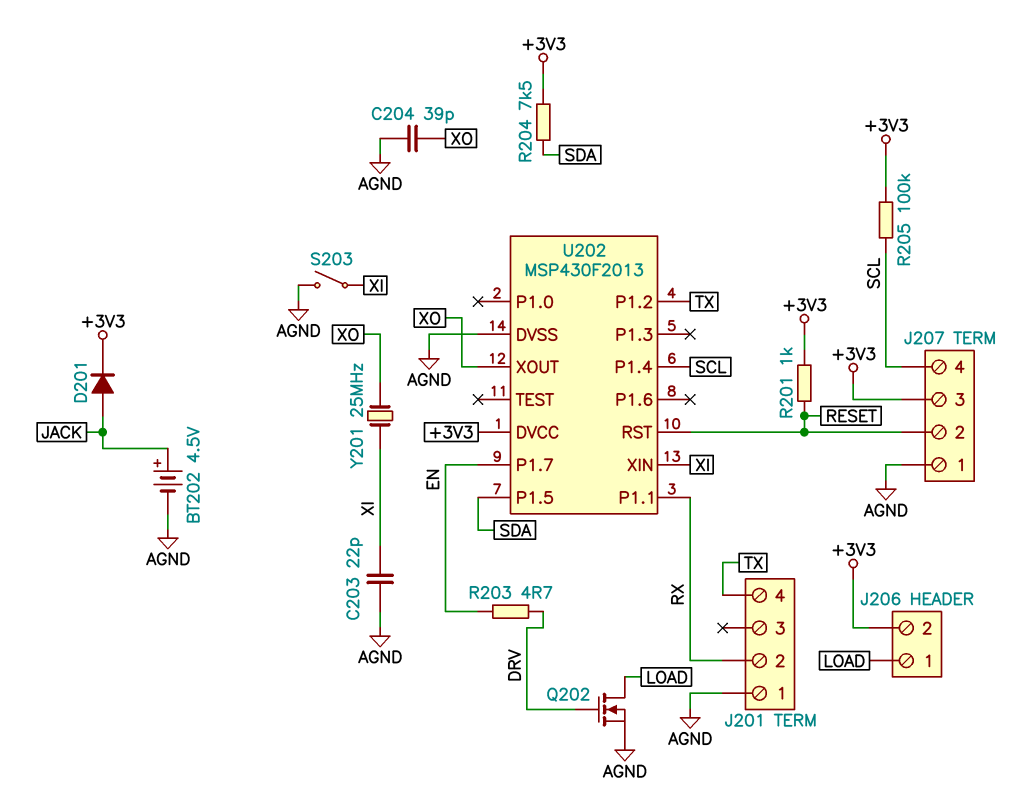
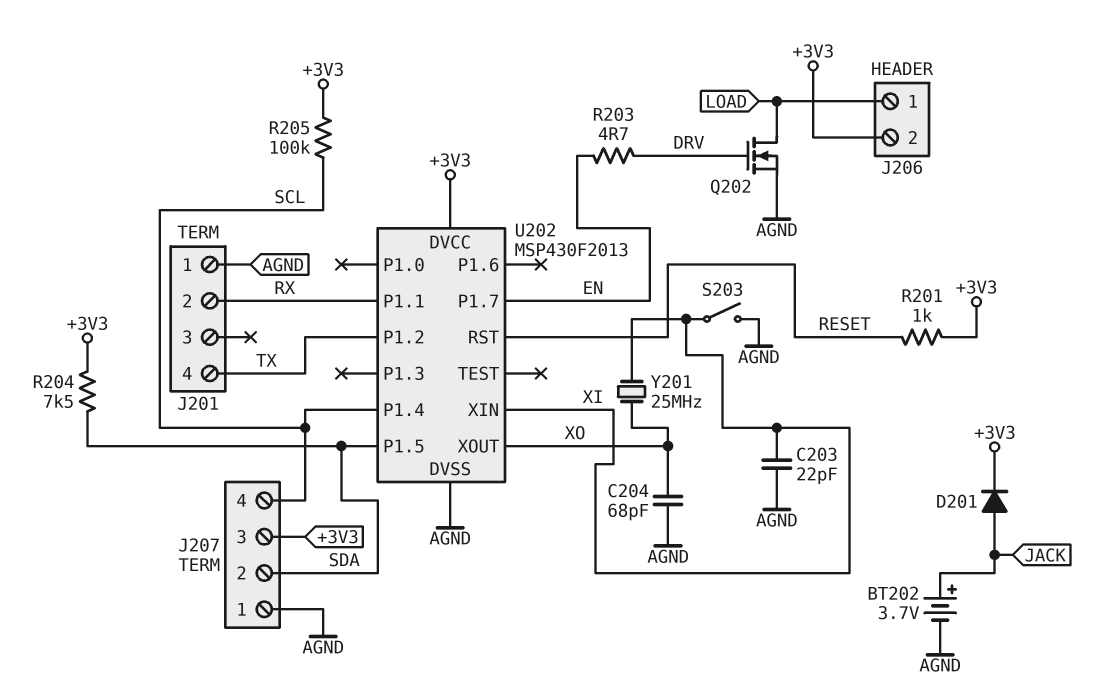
BT202: 4.5V (plus JACK, minus AGND) -> 3.7V (plus JACK, minus AGND)
C204: 39pF (AGND, XO) -> 68pF (AGND, XO)
J207 pin 2: RESET -> SDA

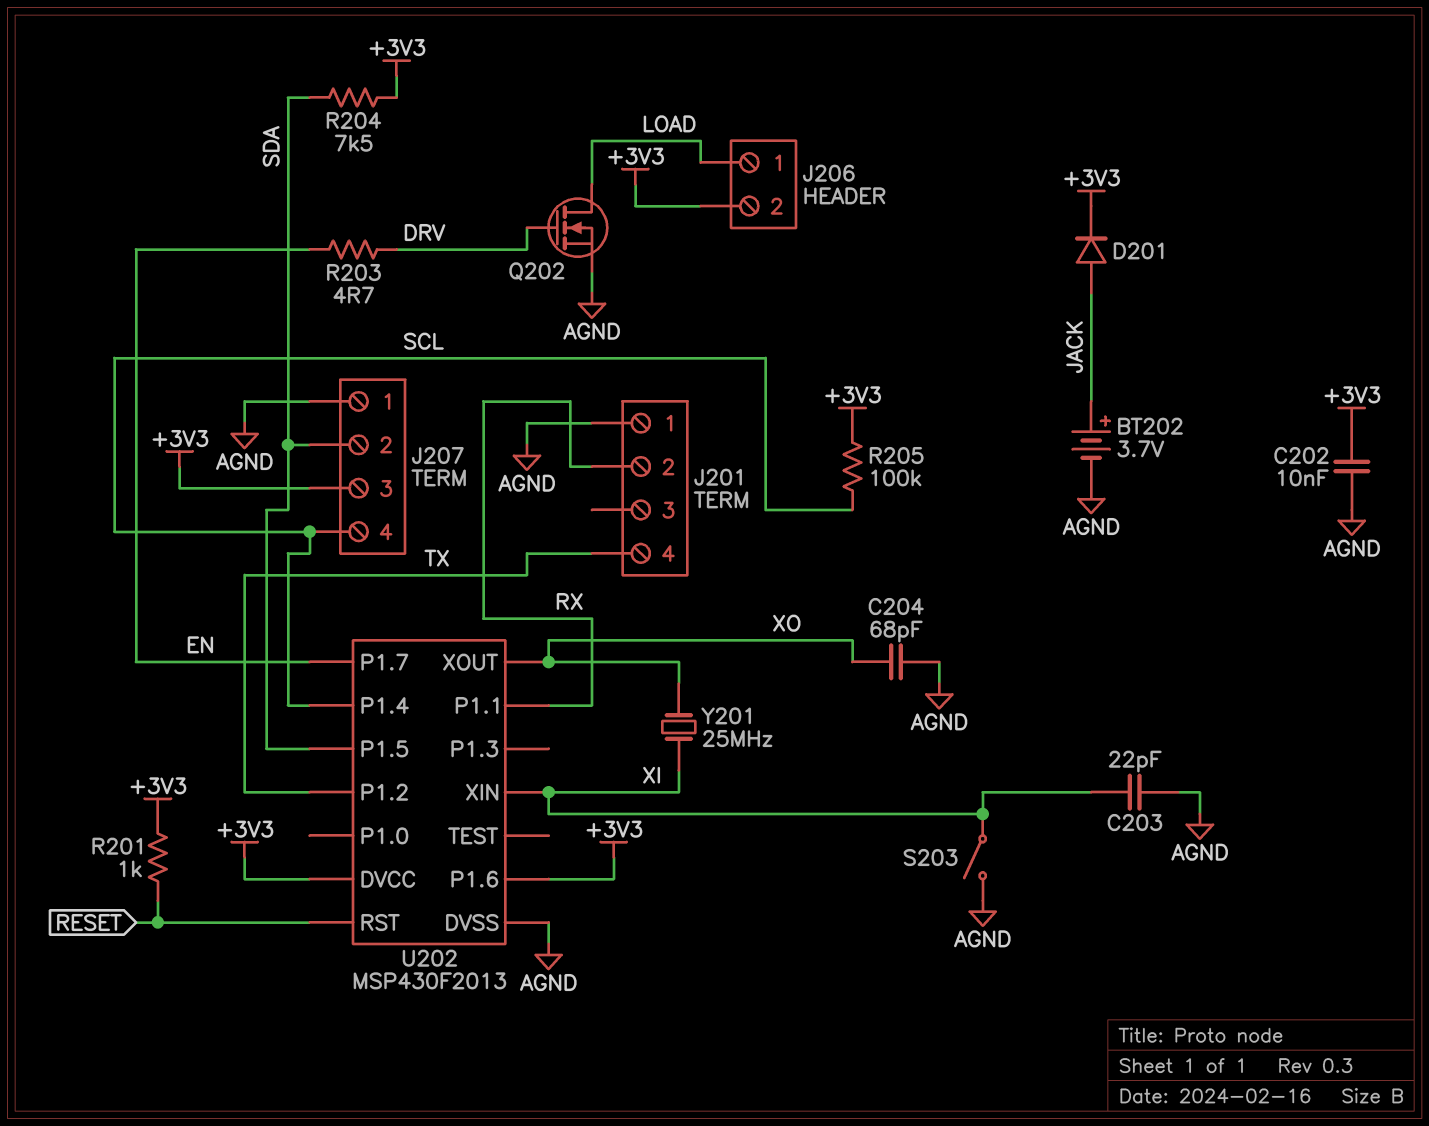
C202: none -> 10nF (+3V3, AGND)
U202 pin P1.6: none -> +3V3

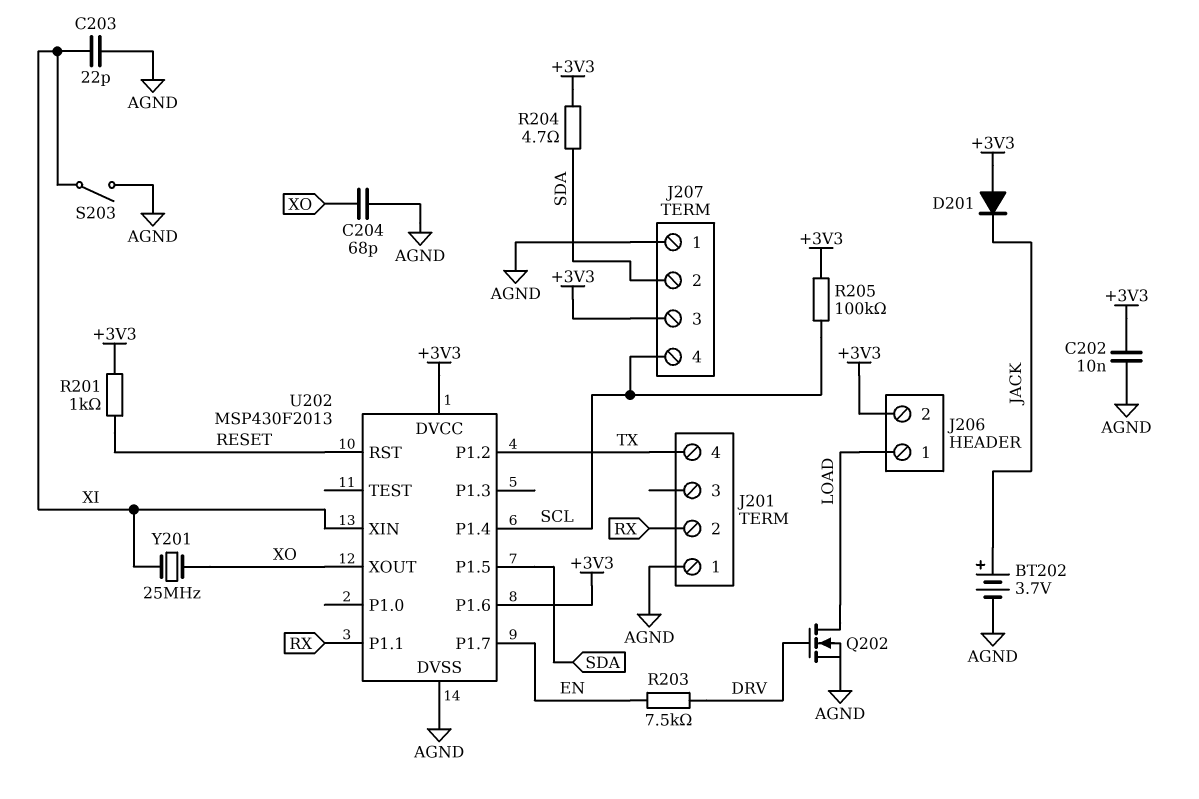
D201: diode (A JACK, K +3V3) -> diode (A +3V3, K JACK)
R203: 4.7 (DRV, EN) -> 7.5k (DRV, EN)
R204: 7.5k (+3V3, SDA) -> 4.7 (+3V3, SDA)

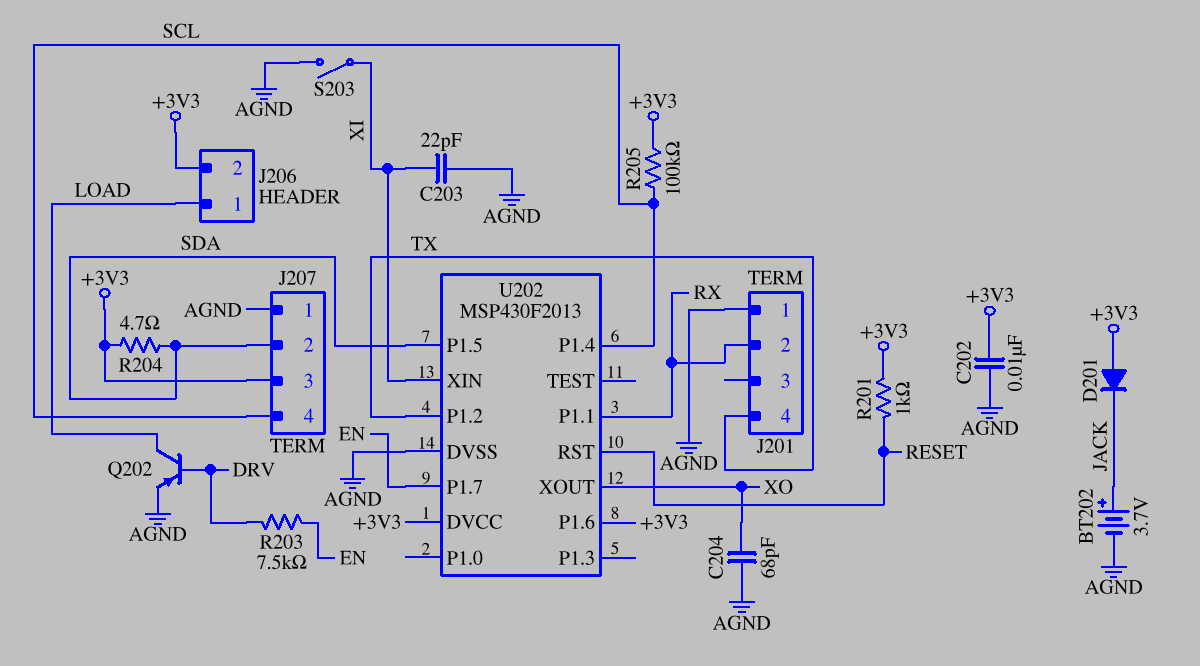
Q202: NMOS (G DRV, D LOAD, S AGND) -> PNP (B DRV, C LOAD, E AGND)
Y201: 25MHz (XI, XO) -> none

